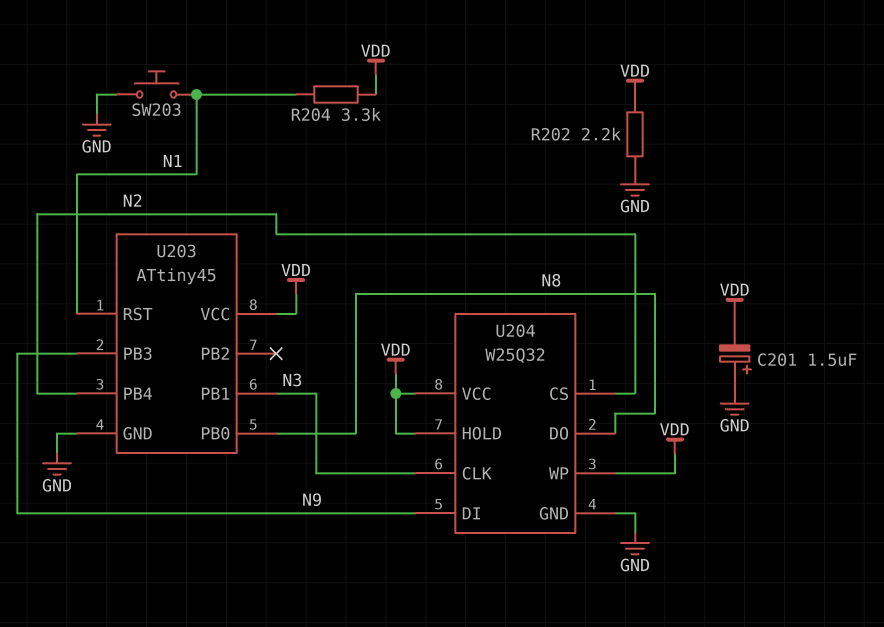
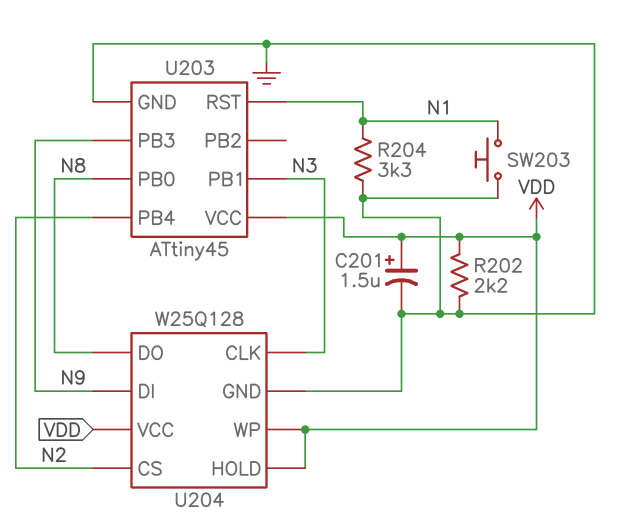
C201: 1.5uF (plus GND, minus VDD) -> 1.5uF (plus VDD, minus GND)
R204: 3.3k (N1, VDD) -> 3.3k (GND, N1)
U204: W25Q32 -> W25Q128

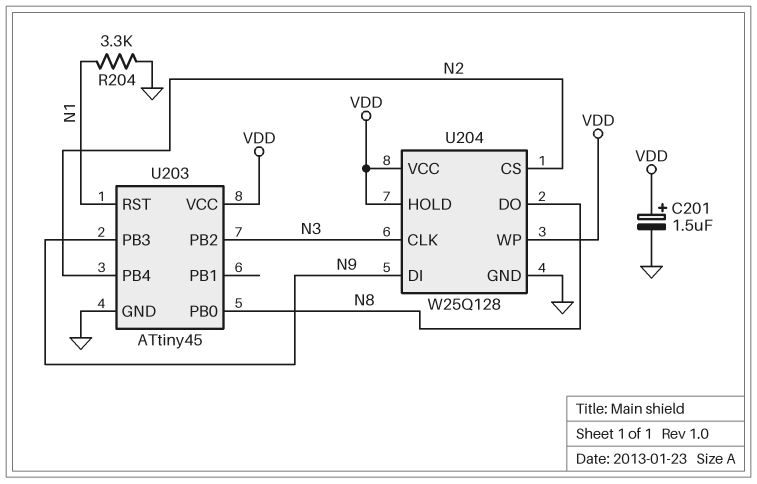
R202: 2.2k (GND, VDD) -> none
SW203: button (GND, N1) -> none
U203 pin PB1: N3 -> none
U203 pin PB2: none -> N3

